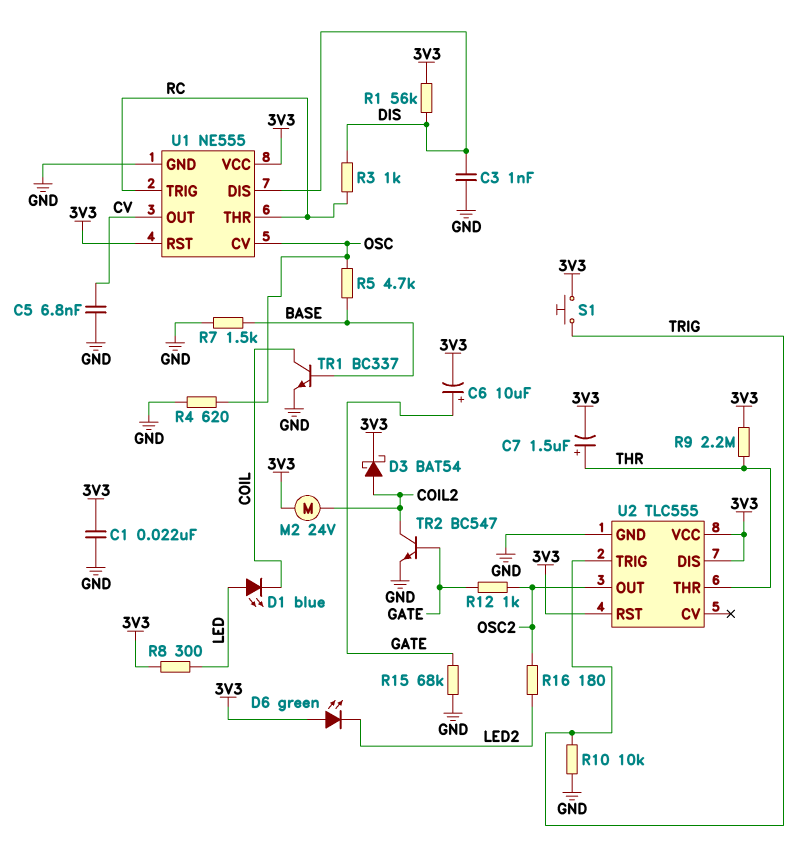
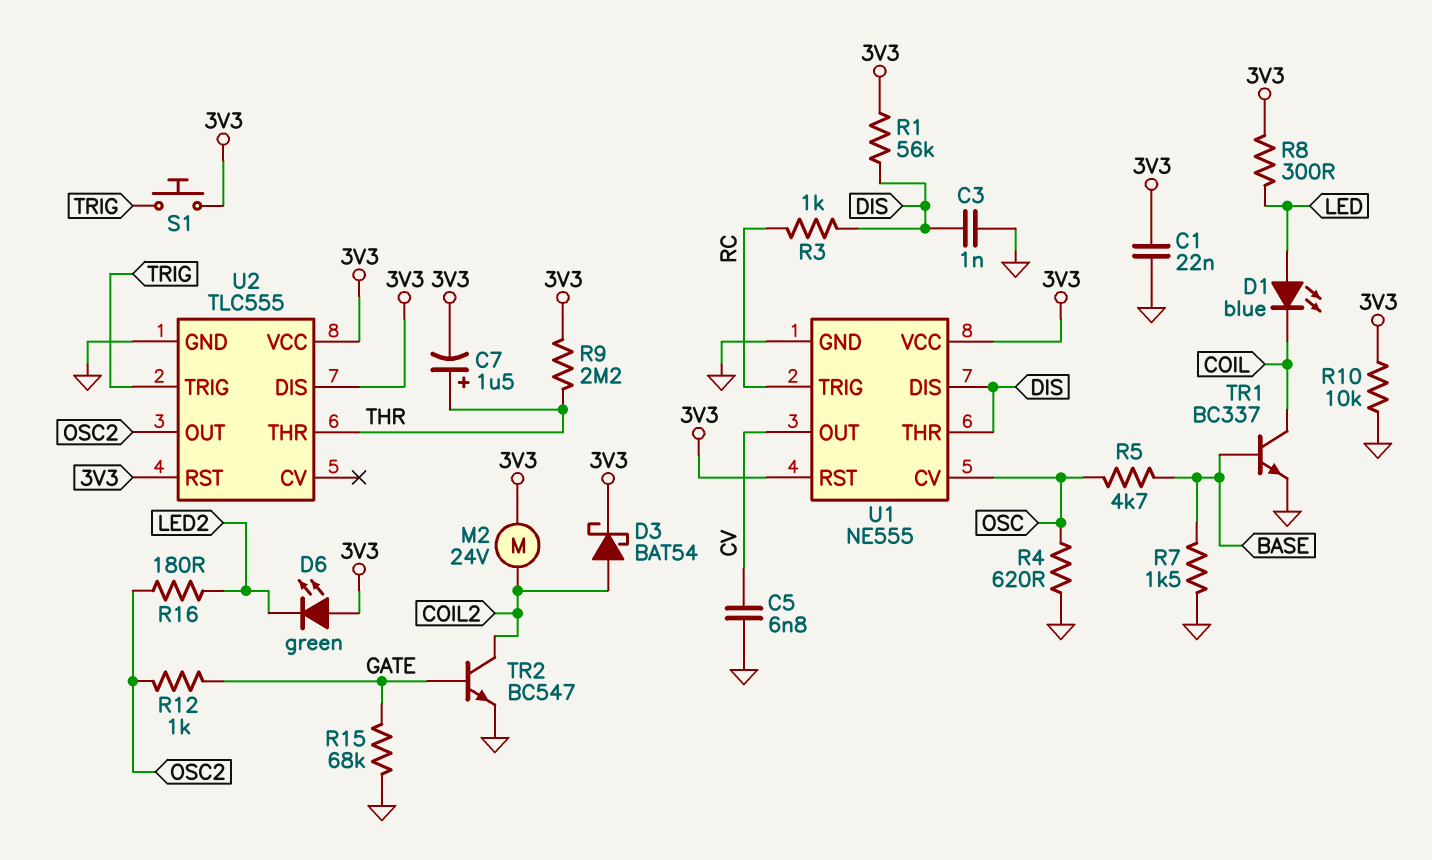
C6: 10uF (plus GATE, minus 3V3) -> none
R10: 10k (GND, TRIG) -> 10k (3V3, GND)
U1 pin THR: RC -> DIS

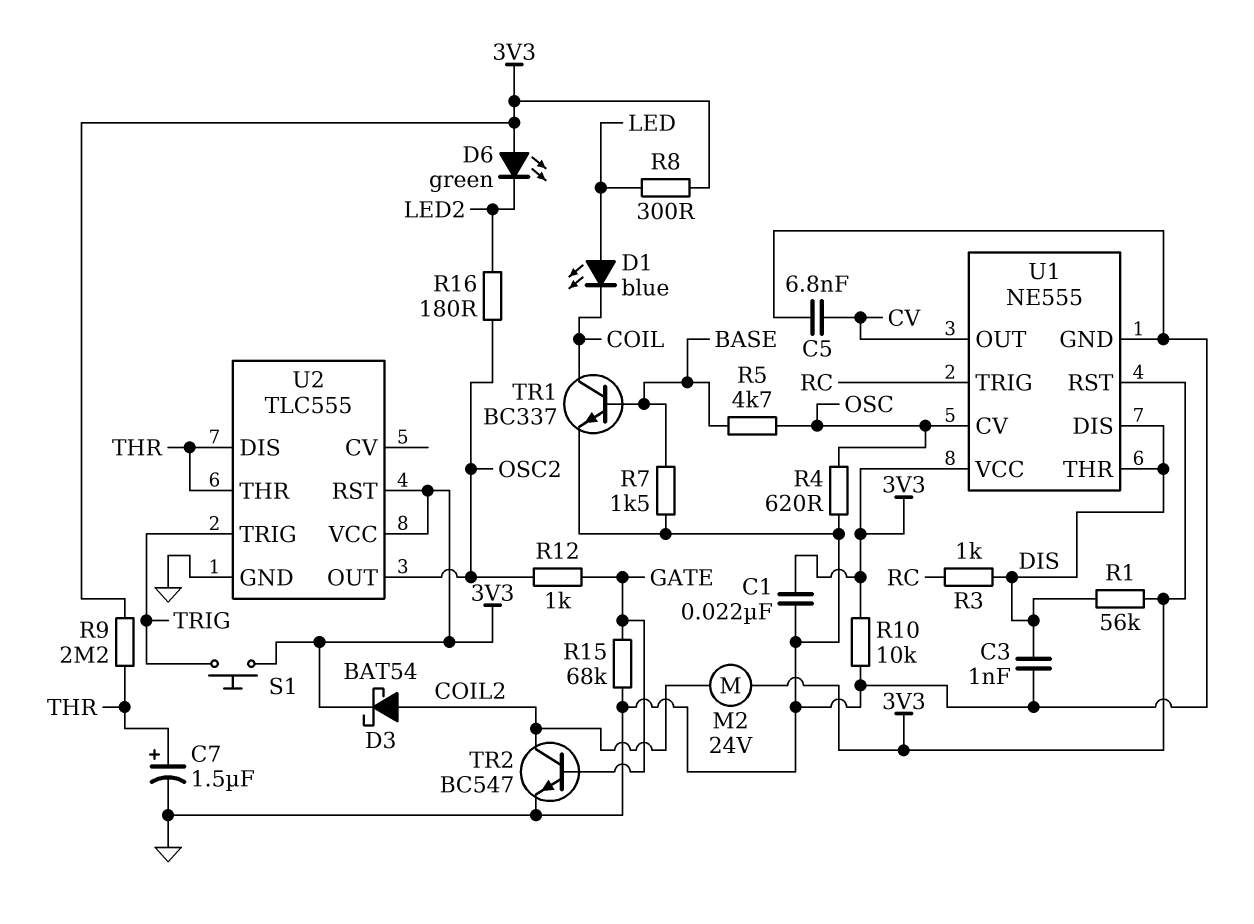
C7: 1.5uF (plus THR, minus 3V3) -> 1.5uF (plus THR, minus GND)
U2 pin DIS: 3V3 -> THR

